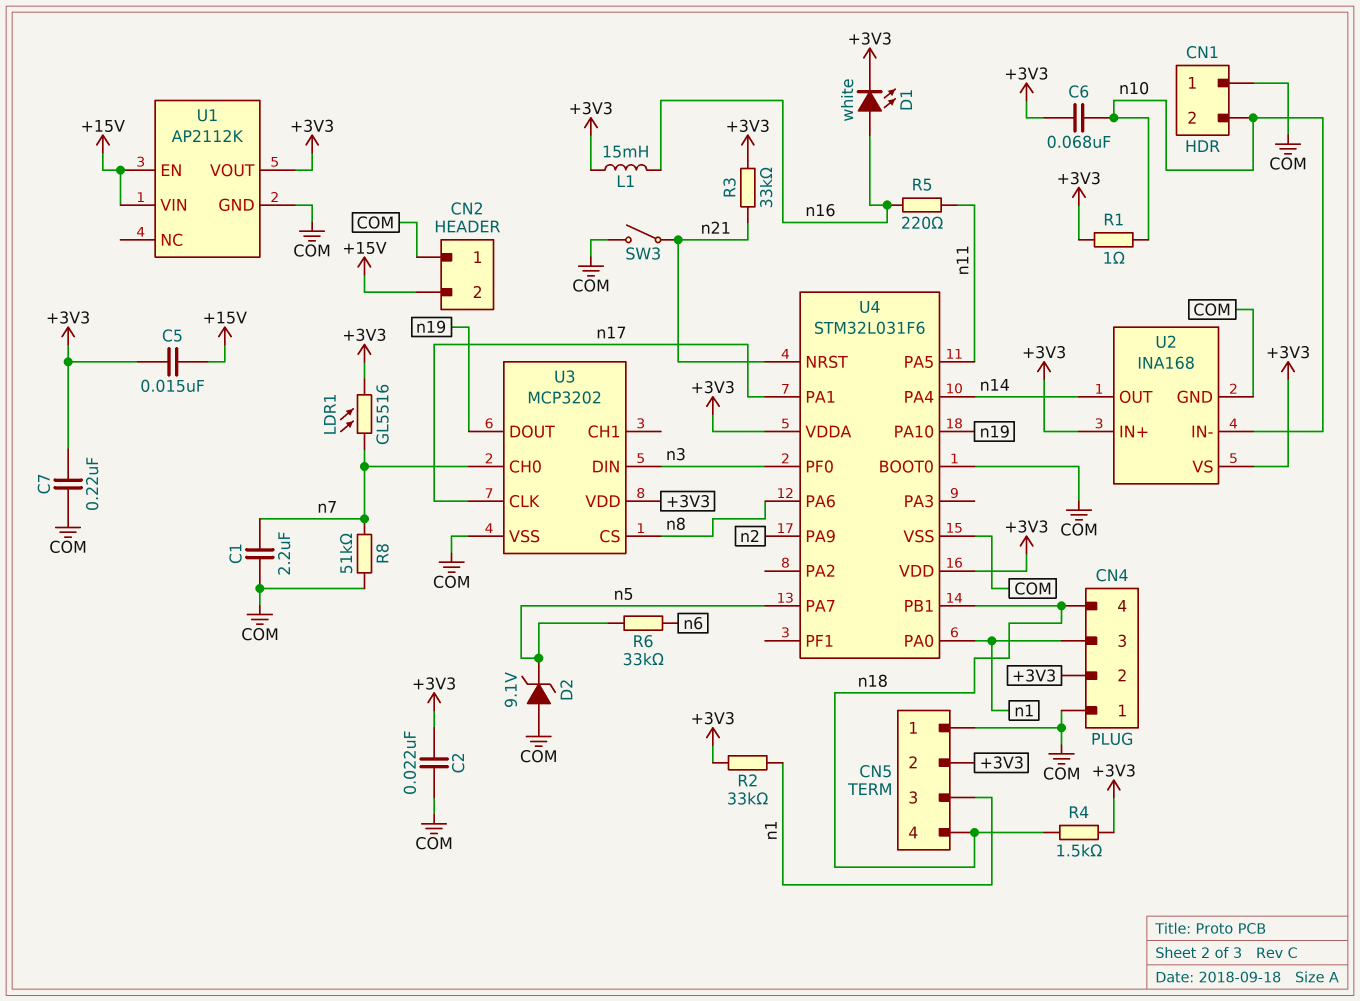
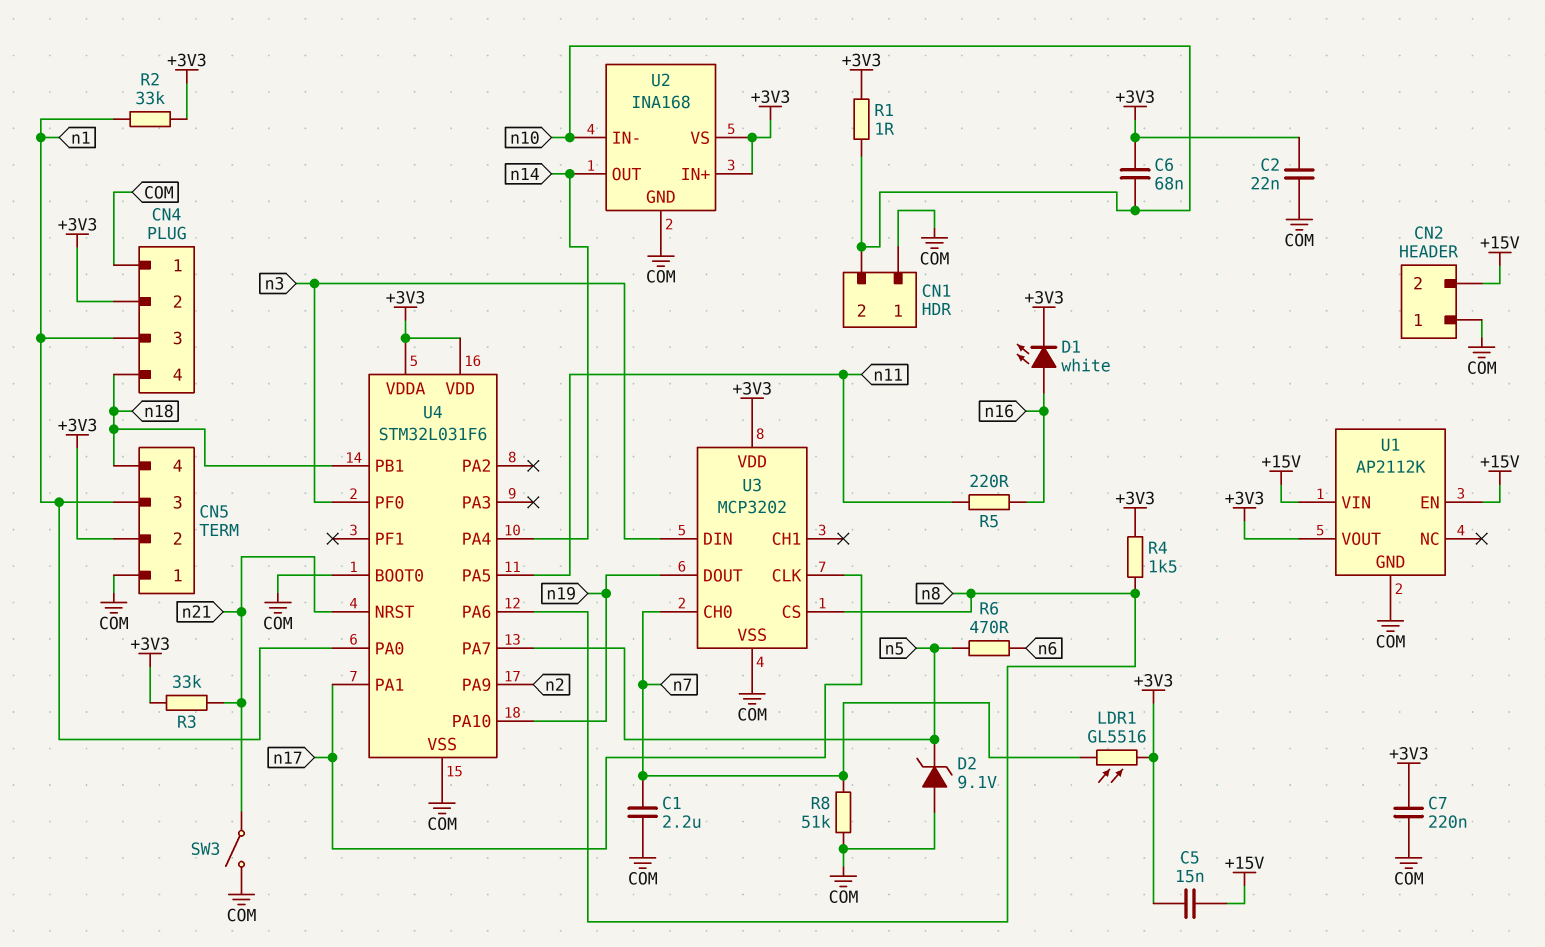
L1: 15mH (+3V3, n16) -> none
R4: 1.5k (+3V3, n18) -> 1.5k (+3V3, n8)
R6: 33k (n5, n6) -> 470 (n5, n6)

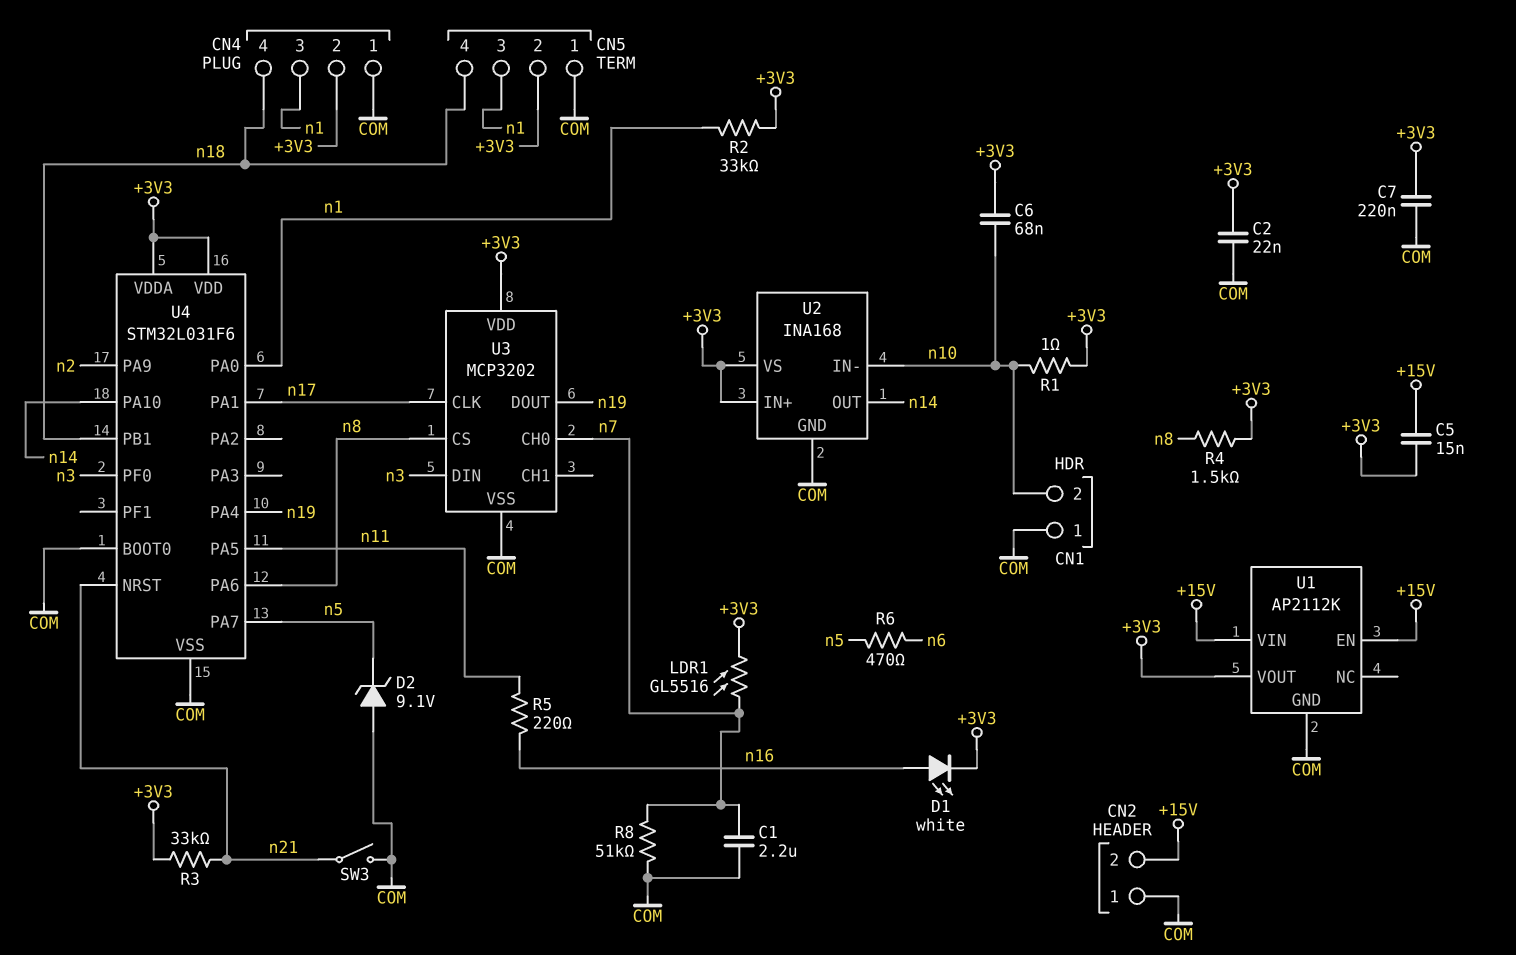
U4 pin PA4: n14 -> n19
U4 pin PA10: n19 -> n14

